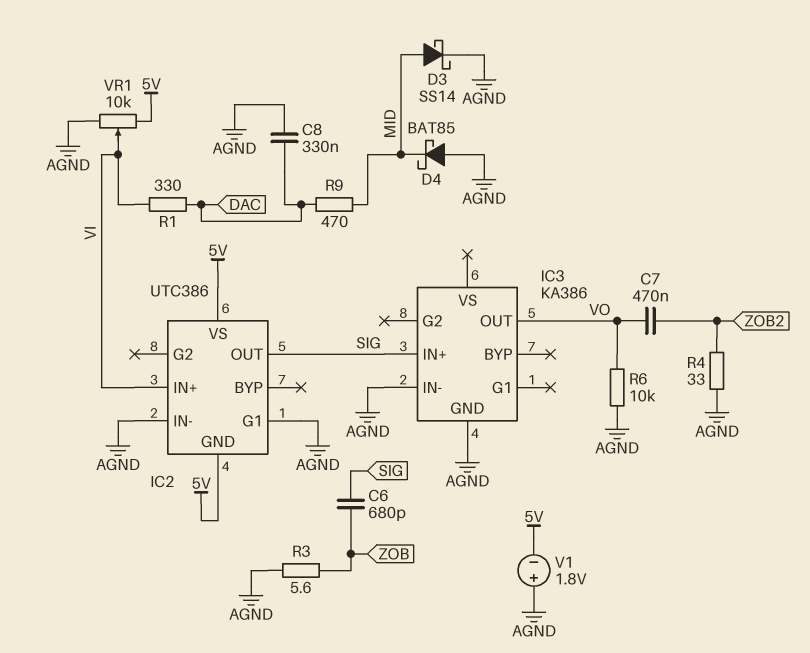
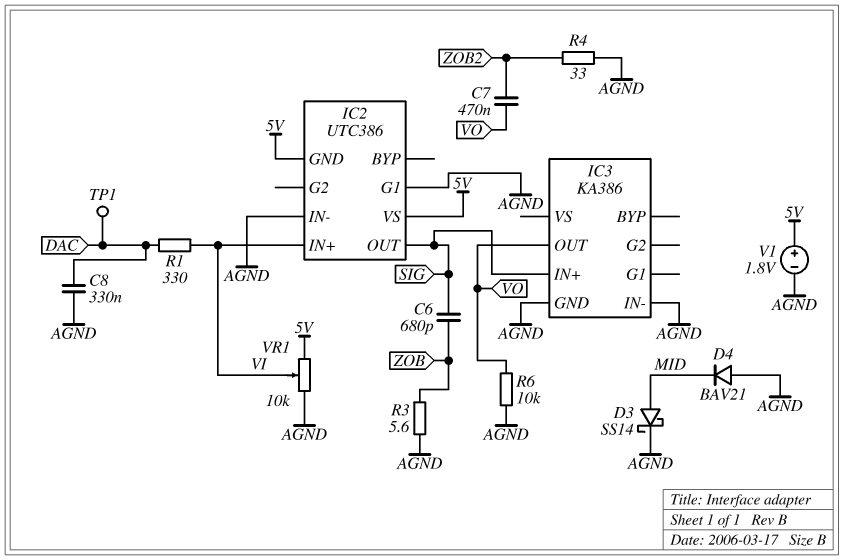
D4: schottky BAT85 (A AGND, K MID) -> diode BAV21 (A AGND, K MID)
R9: 470 (DAC, MID) -> none
TP1: none -> test point (DAC)
V1: 1.8V (plus AGND, minus 5V) -> 1.8V (plus 5V, minus AGND)

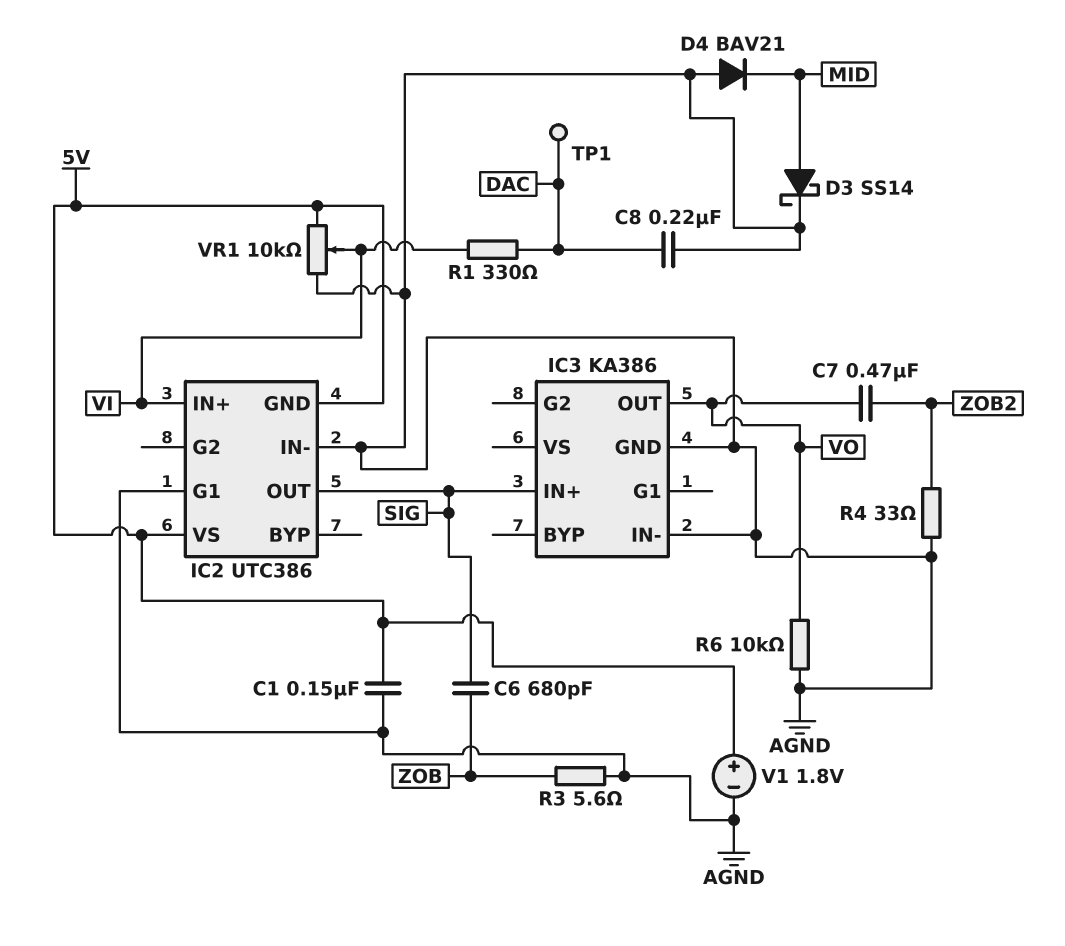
C1: none -> 150nF (5V, AGND)
C8: 330nF (AGND, DAC) -> 220nF (AGND, DAC)

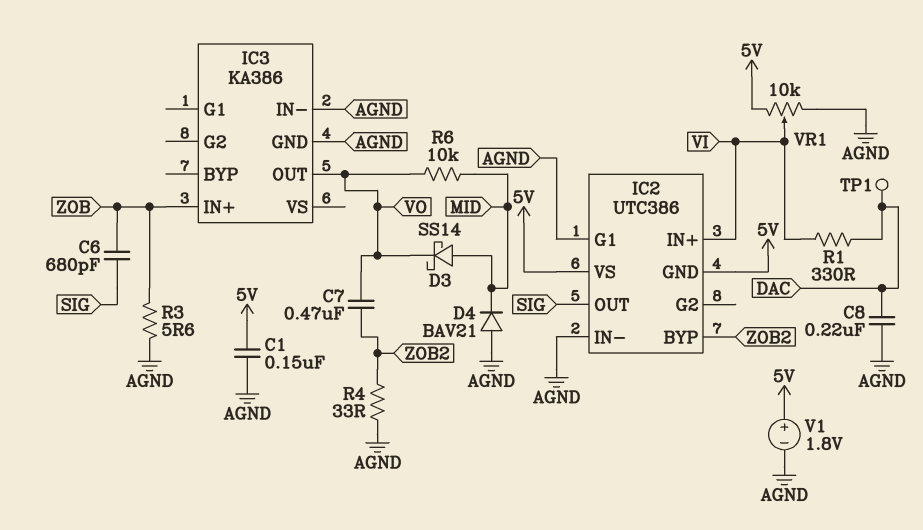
D3: schottky SS14 (A MID, K AGND) -> schottky SS14 (A MID, K VO)
IC2 pin BYP: none -> ZOB2
IC3 pin IN+: SIG -> ZOB
R6: 10k (AGND, VO) -> 10k (MID, VO)

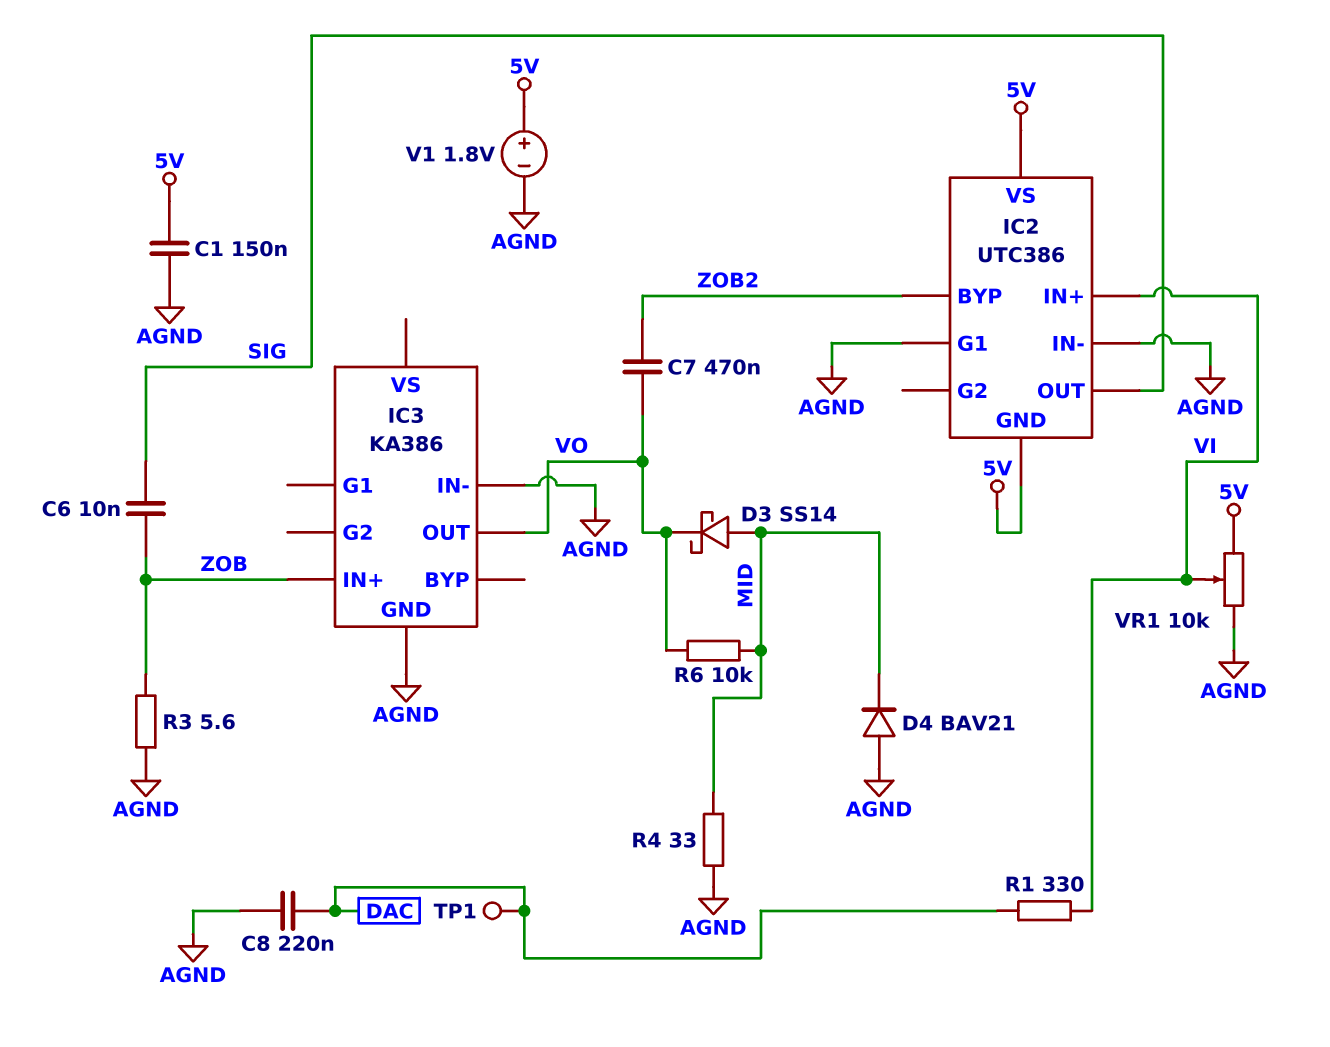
C6: 680pF (SIG, ZOB) -> 10nF (SIG, ZOB)
R4: 33 (AGND, ZOB2) -> 33 (AGND, MID)

